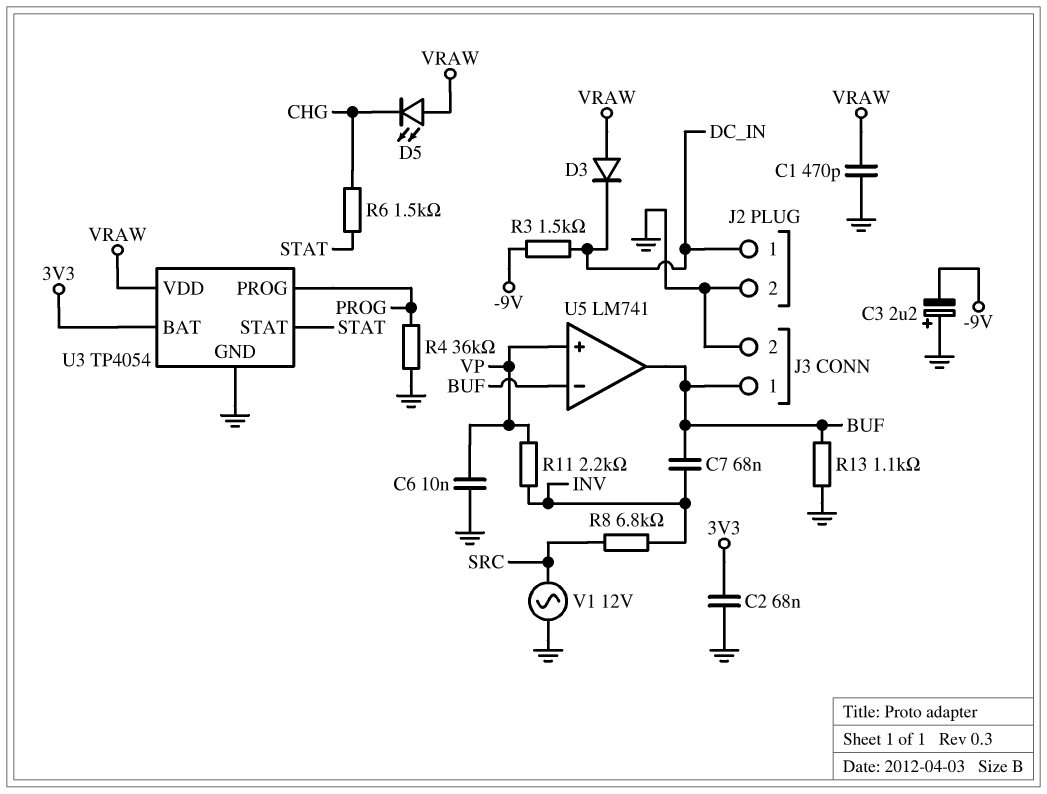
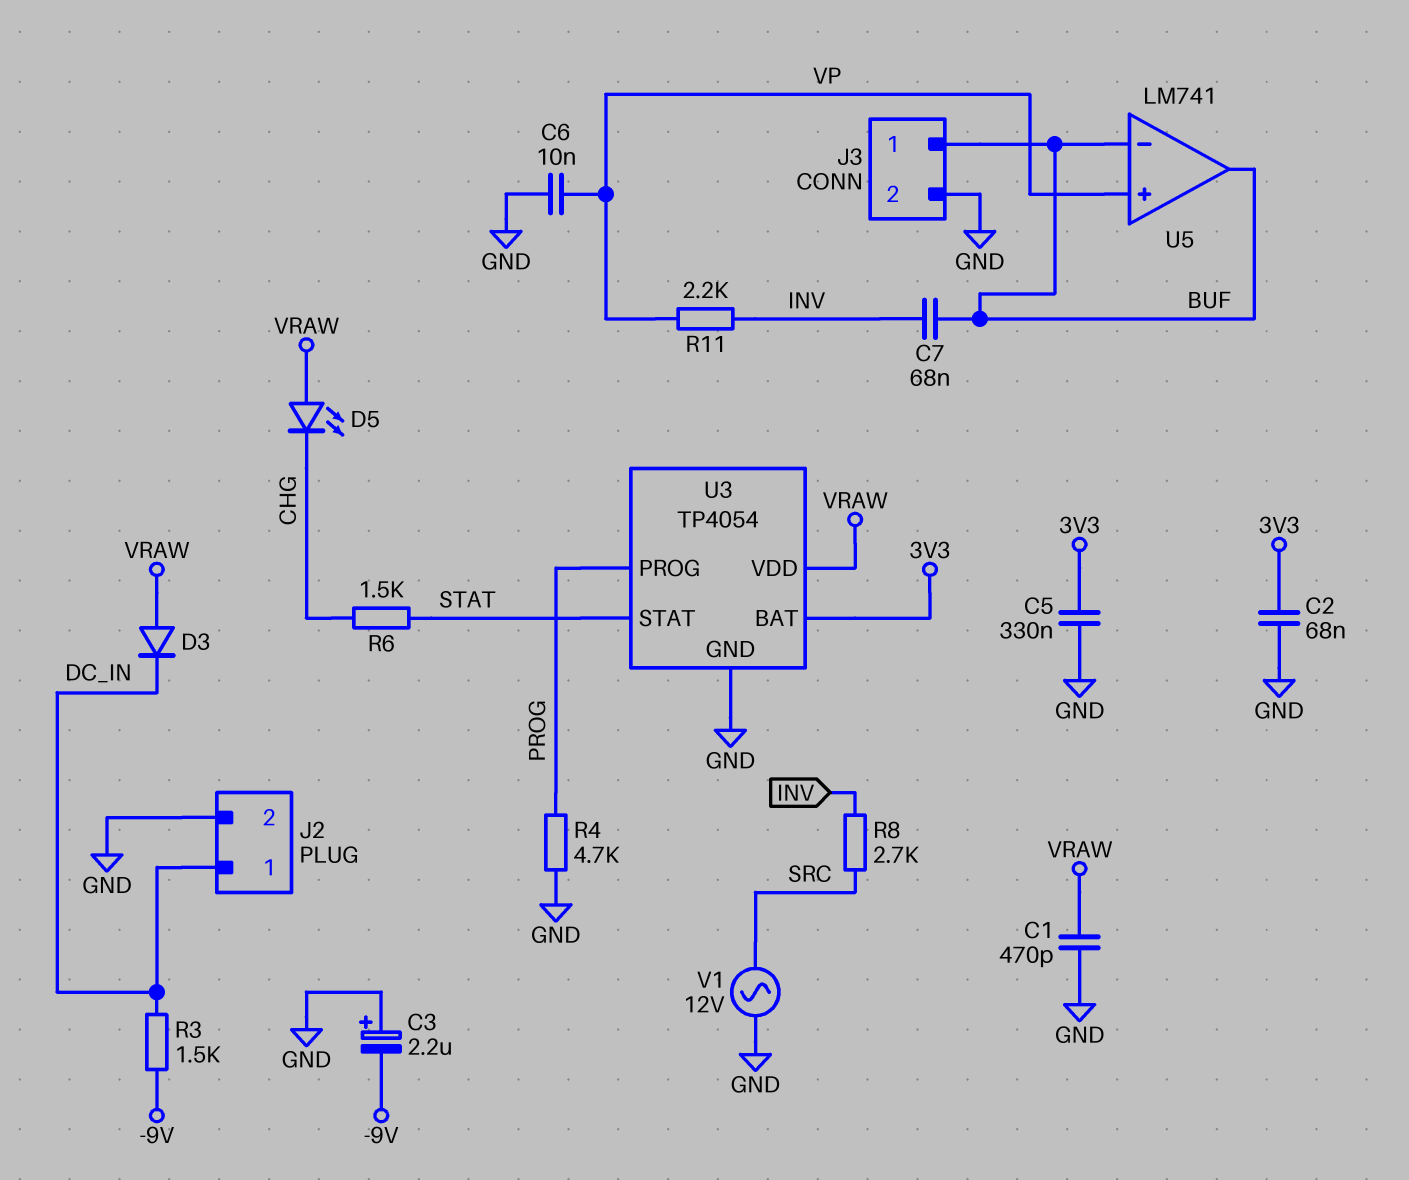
C5: none -> 330nF (3V3, GND)
R4: 36k (GND, PROG) -> 4.7k (GND, PROG)
R8: 6.8k (INV, SRC) -> 2.7k (INV, SRC)
R13: 1.1k (BUF, GND) -> none

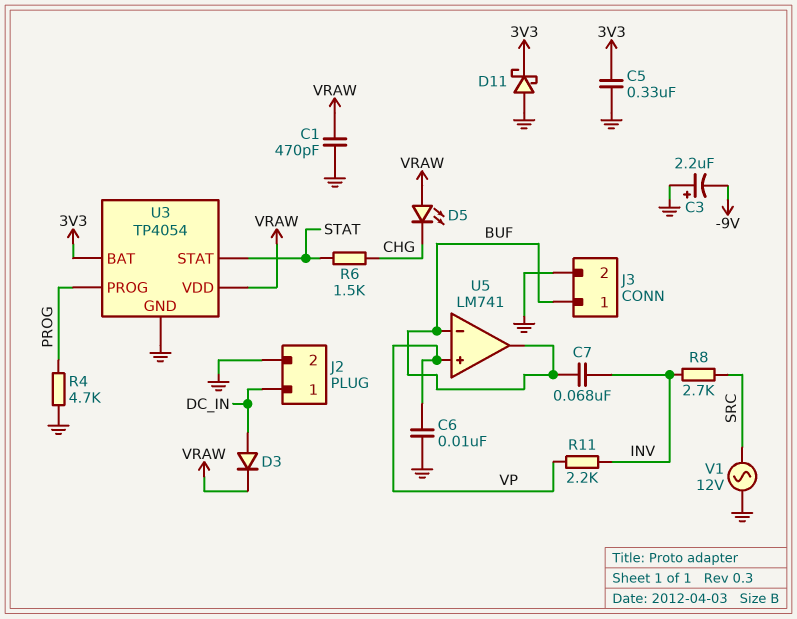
C2: 68nF (3V3, GND) -> none
D3: diode (A VRAW, K DC_IN) -> diode (A DC_IN, K VRAW)
D11: none -> schottky (A GND, K 3V3)
R3: 1.5k (-9V, DC_IN) -> none

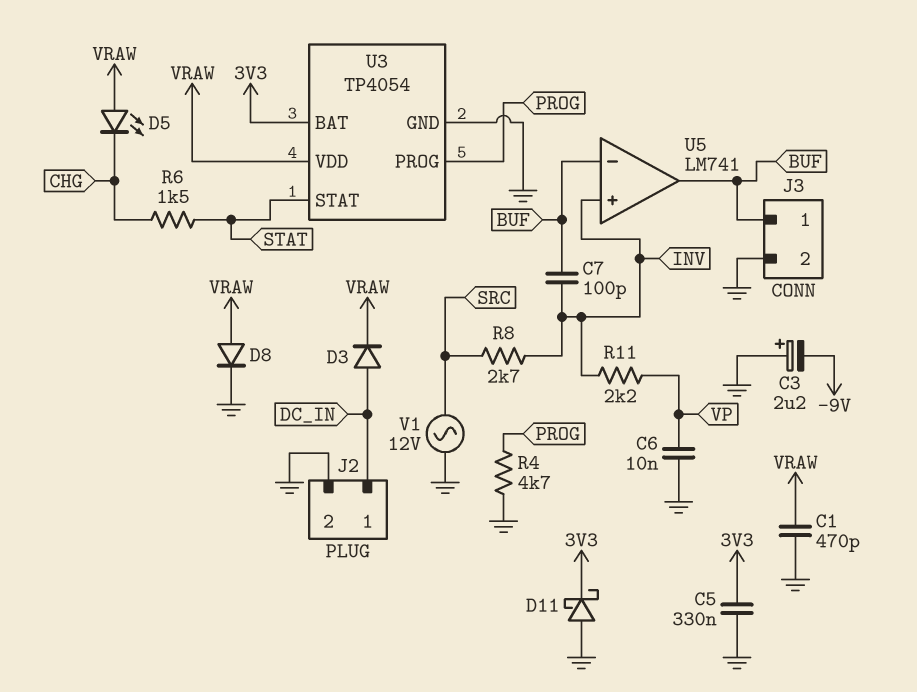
C7: 68nF (BUF, INV) -> 100pF (BUF, INV)
D8: none -> diode (A VRAW, K GND)
U5 pin in+: VP -> INV

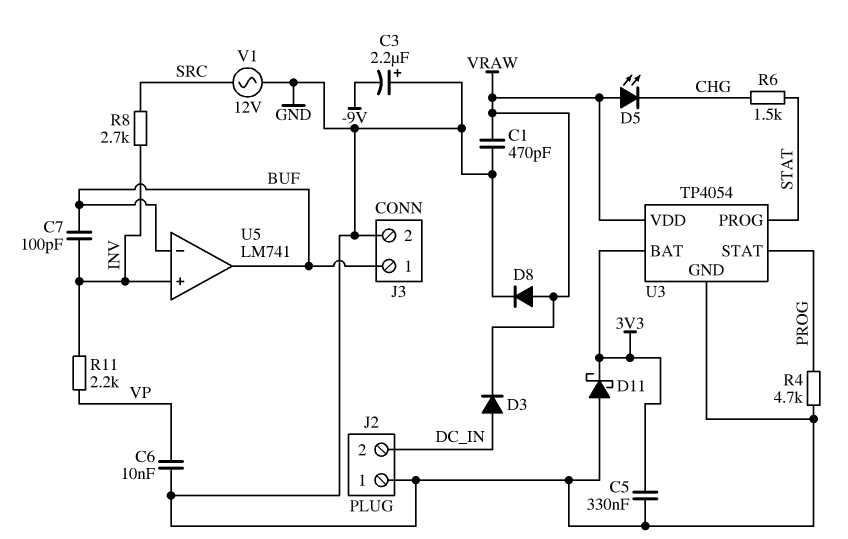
J2 pin 1: DC_IN -> GND
J2 pin 2: GND -> DC_IN
U3 pin PROG: PROG -> STAT
U3 pin STAT: STAT -> PROG

